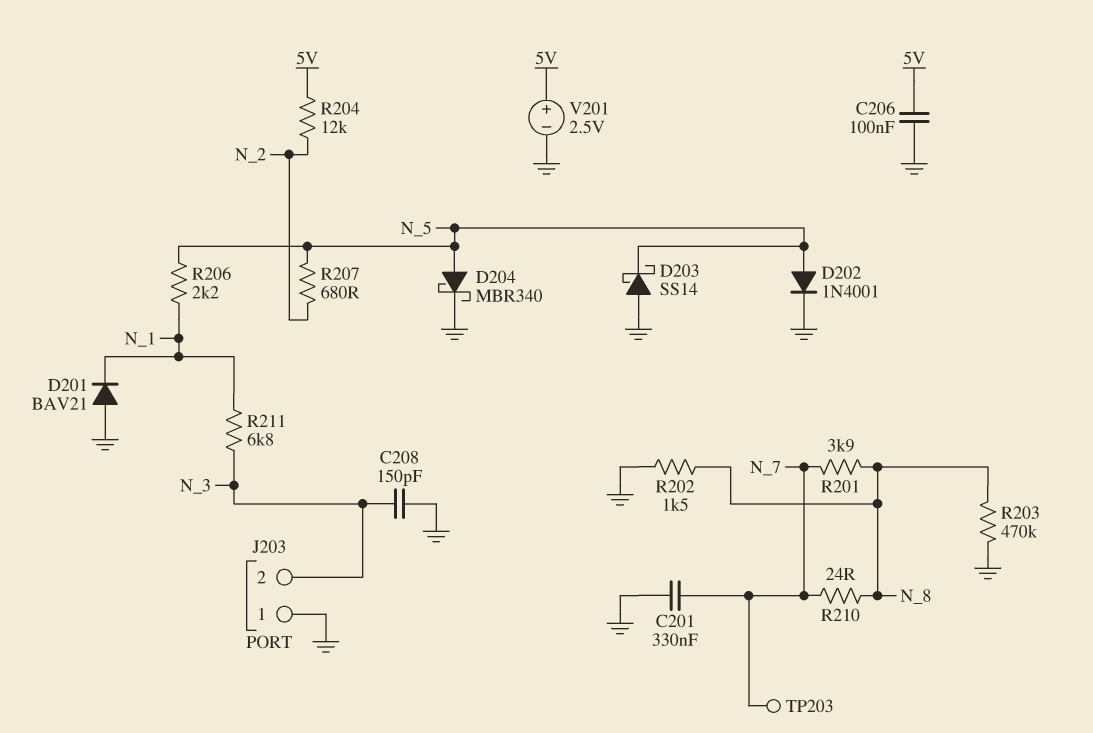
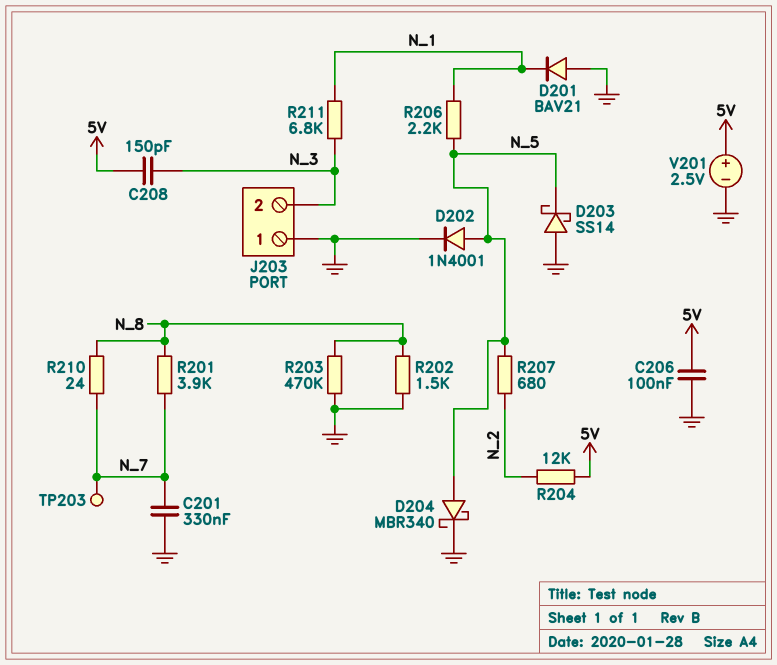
C208: 150pF (GND, N_3) -> 150pF (5V, N_3)

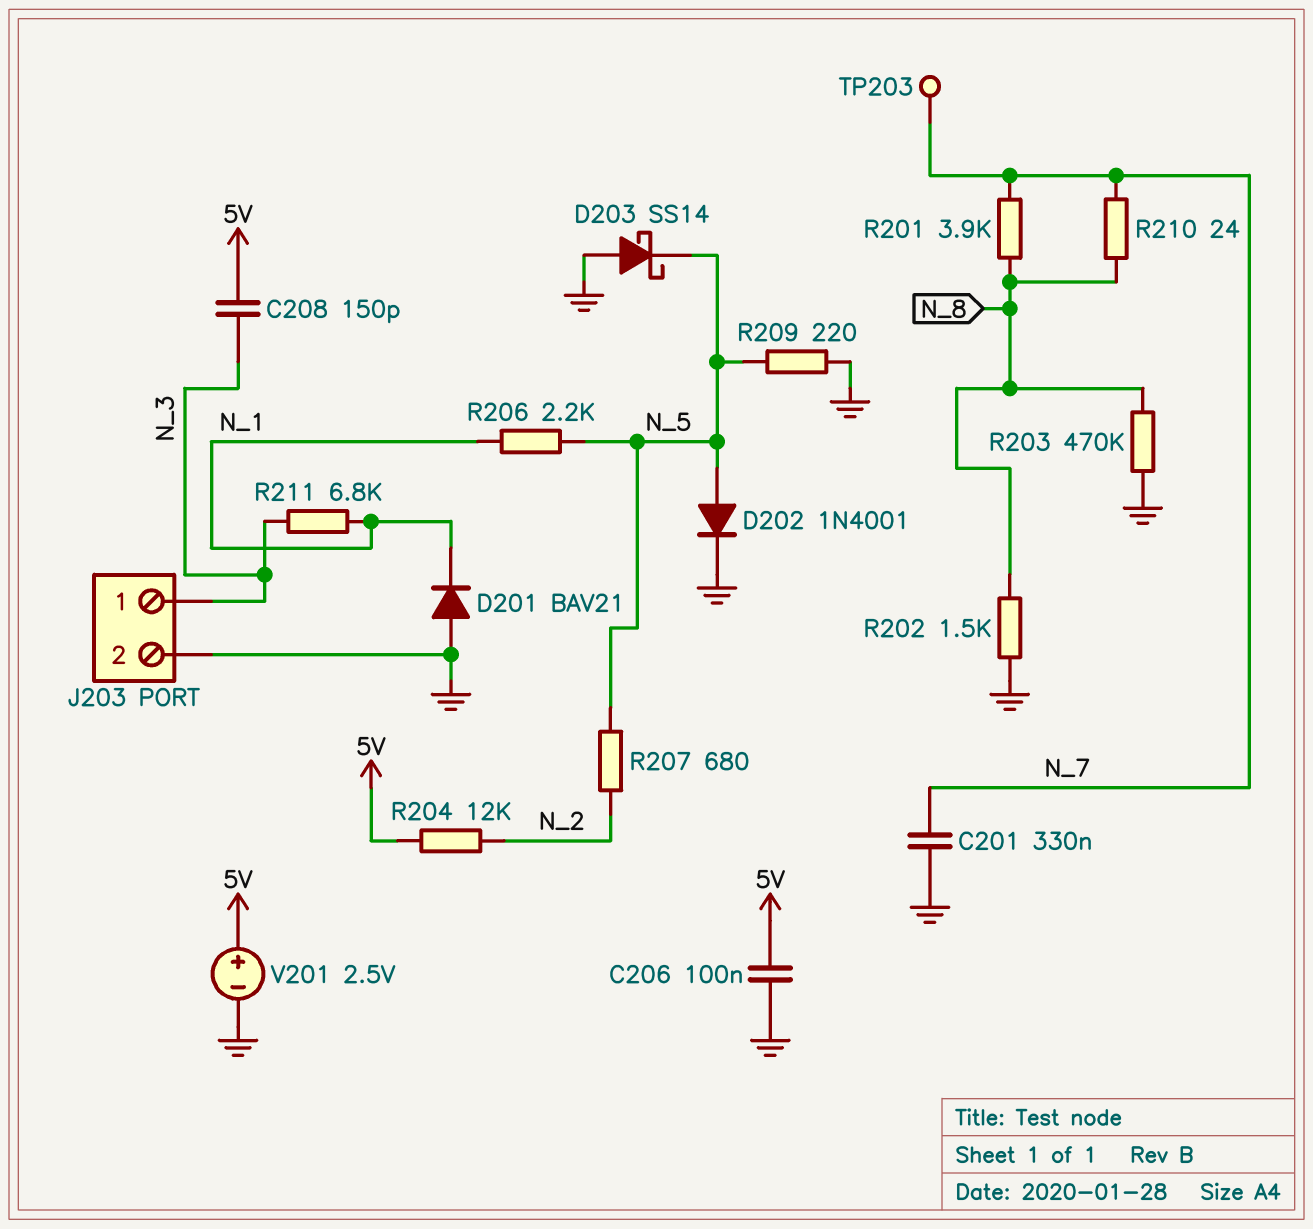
D204: schottky MBR340 (A N_5, K GND) -> none
J203 pin 1: GND -> N_3
J203 pin 2: N_3 -> GND
R209: none -> 220 (GND, N_5)

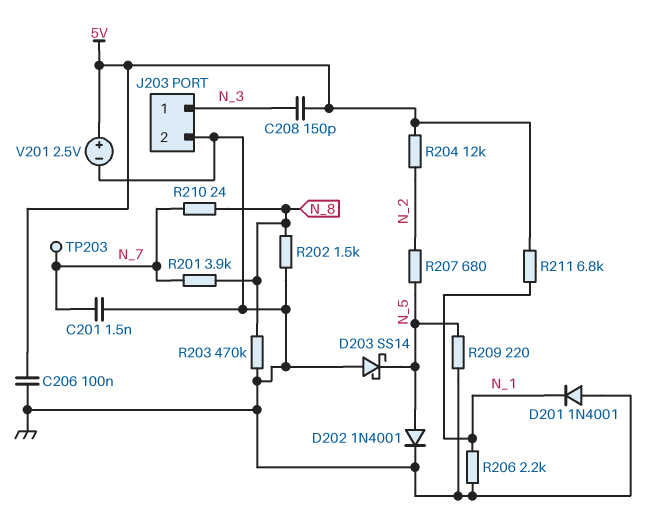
C201: 330nF (GND, N_7) -> 1.5nF (GND, N_7)
D201: diode BAV21 (A GND, K N_1) -> diode 1N4001 (A GND, K N_1)
R206: 2.2k (N_1, N_5) -> 2.2k (GND, N_1)
R211: 6.8k (N_1, N_3) -> 6.8k (5V, N_1)

